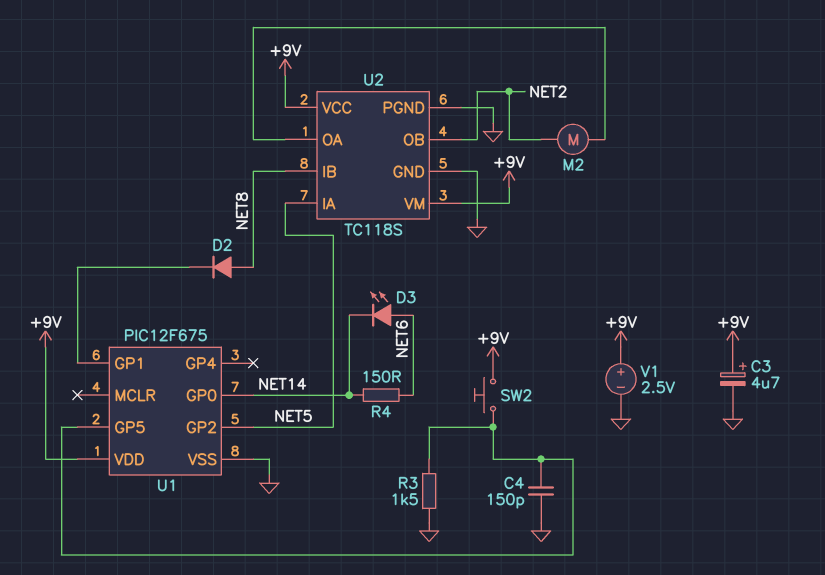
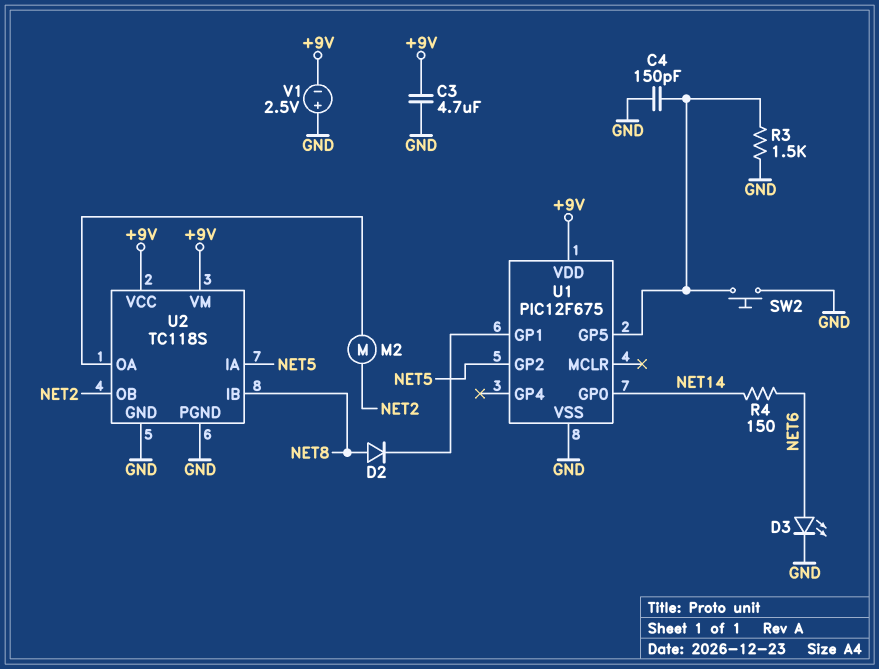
C3: 4.7uF (plus +9V, minus GND) -> 4.7uF (+9V, GND)
D3: LED (A NET6, K NET14) -> LED (A NET6, K GND)
SW2: button (+9V, U1/GP5) -> button (GND, U1/GP5)
V1: 2.5V (plus +9V, minus GND) -> 2.5V (plus GND, minus +9V)

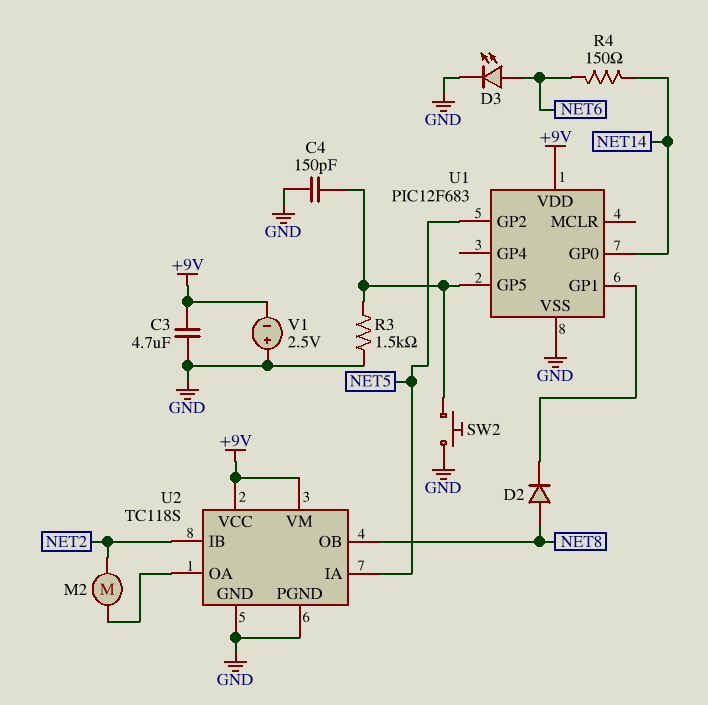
U1: PIC12F675 -> PIC12F683
U2 pin IB: NET8 -> NET2
U2 pin OB: NET2 -> NET8

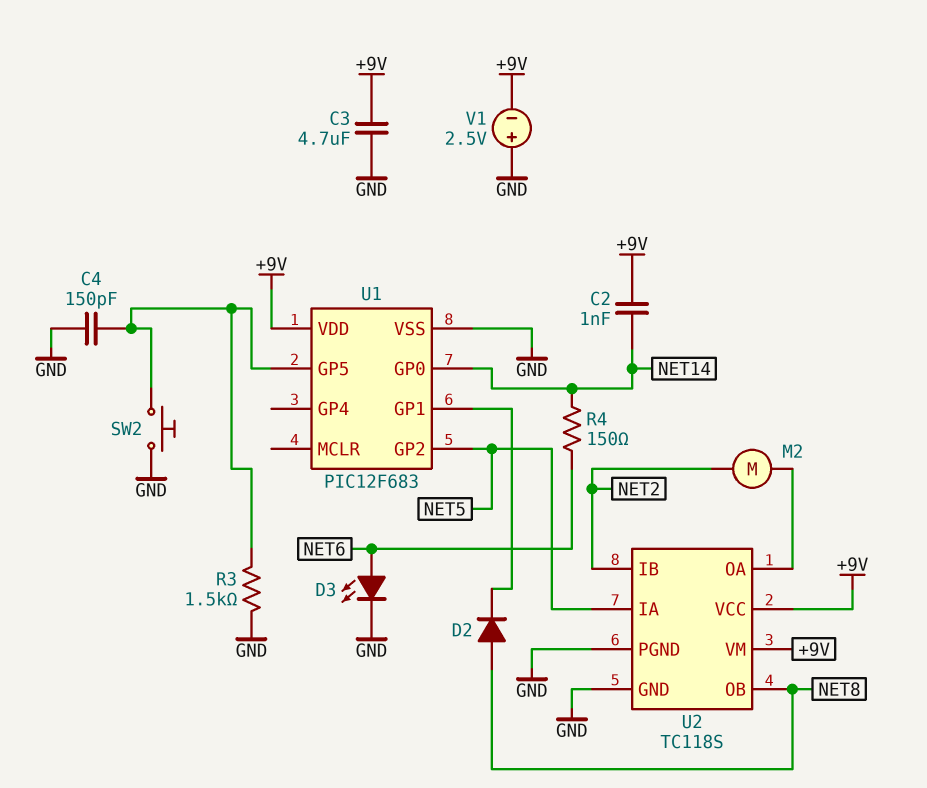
C2: none -> 1nF (+9V, NET14)

